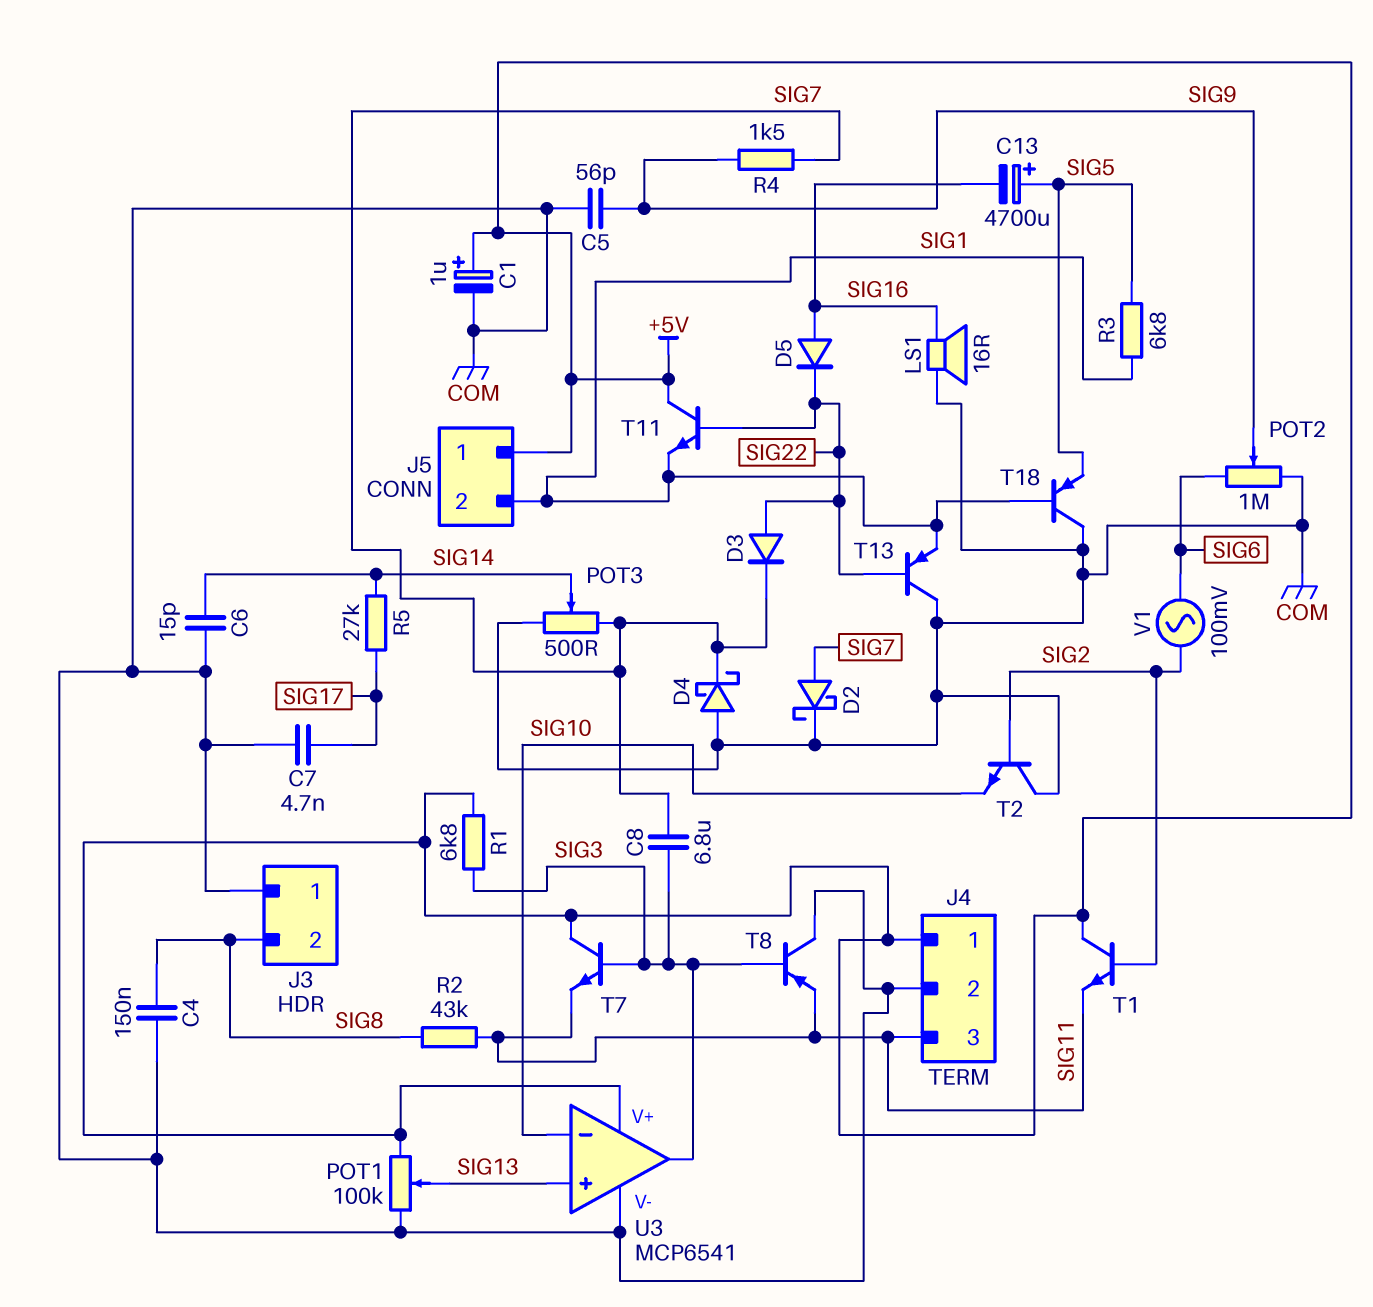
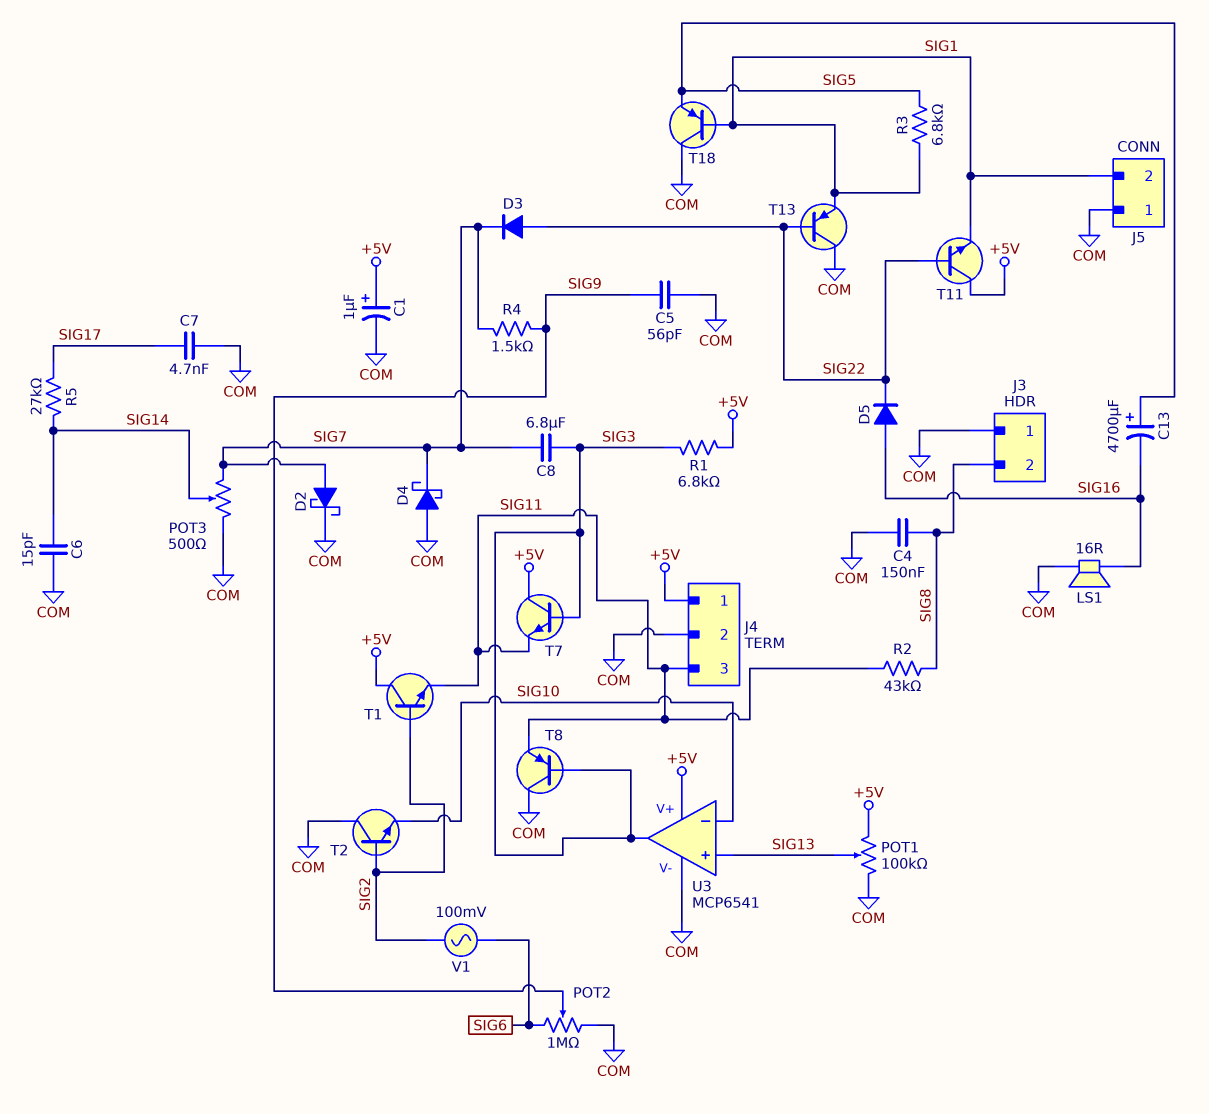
J5 pin 1: +5V -> COM

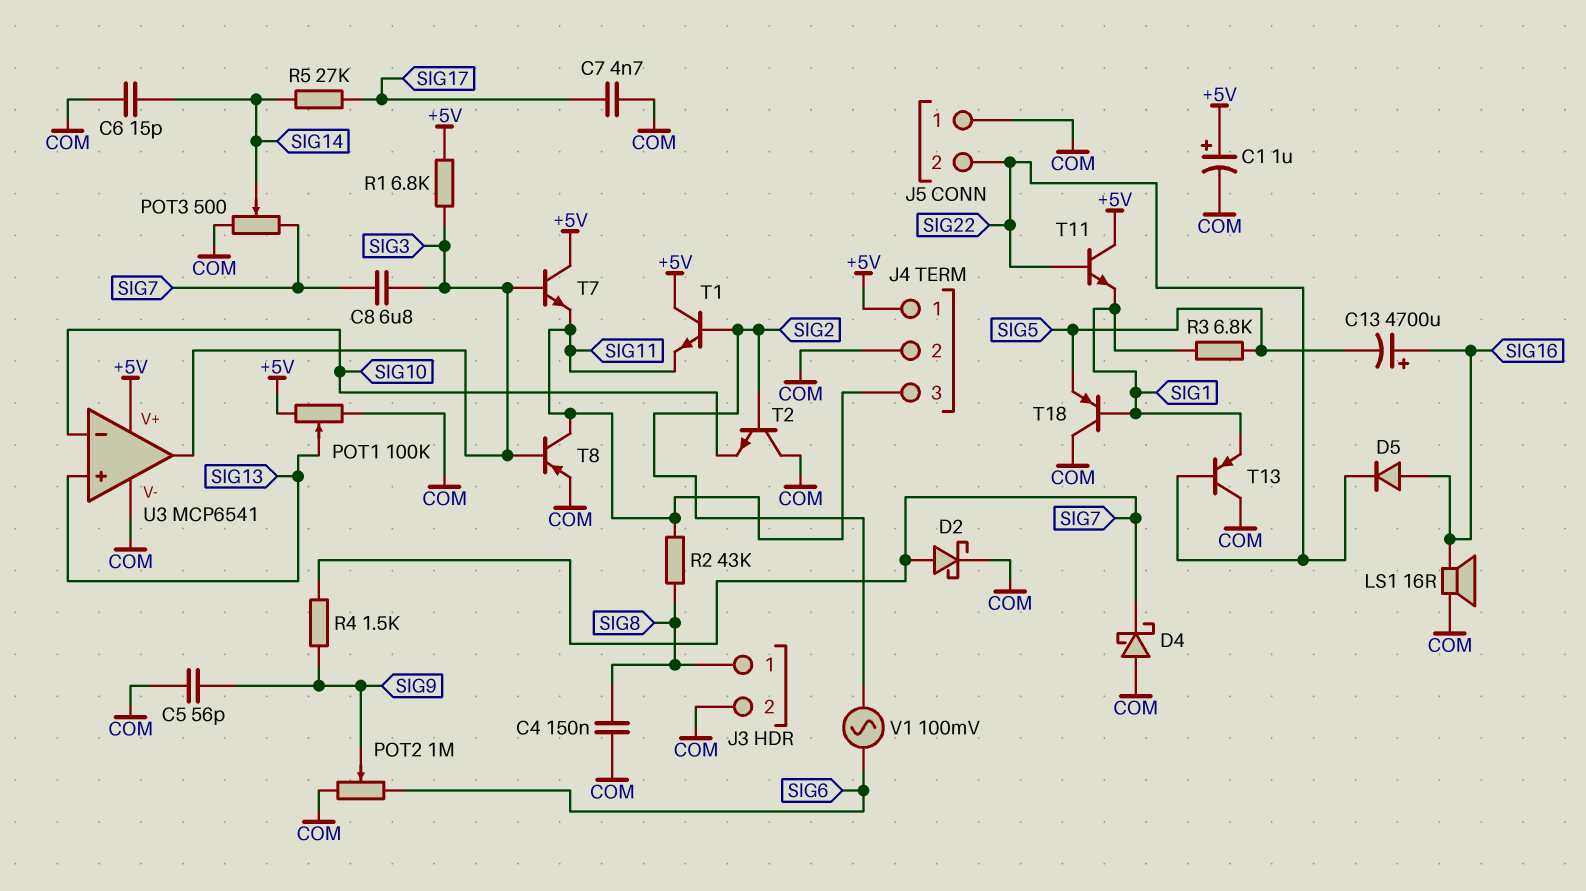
C13: 4700uF (plus SIG5, minus SIG16) -> 4700uF (plus SIG16, minus SIG5)
D3: diode (A SIG22, K SIG7) -> none
J3 pin 1: COM -> SIG8
J3 pin 2: SIG8 -> COM
J5 pin 2: SIG1 -> SIG22
T8: PNP (B SIG3, C COM, E SIG11) -> PNP (B SIG3, C SIG11, E COM)

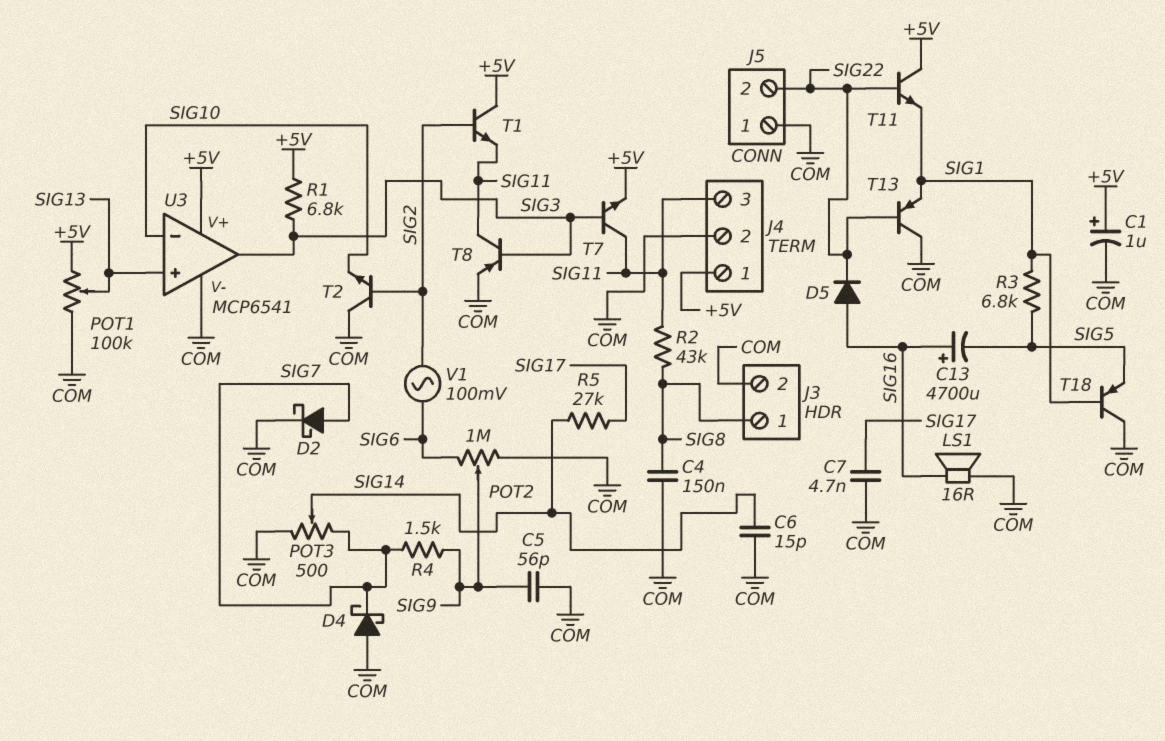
C8: 6.8uF (SIG3, SIG7) -> none
T7: NPN (B SIG3, C +5V, E SIG11) -> NPN (B SIG3, C SIG11, E +5V)

